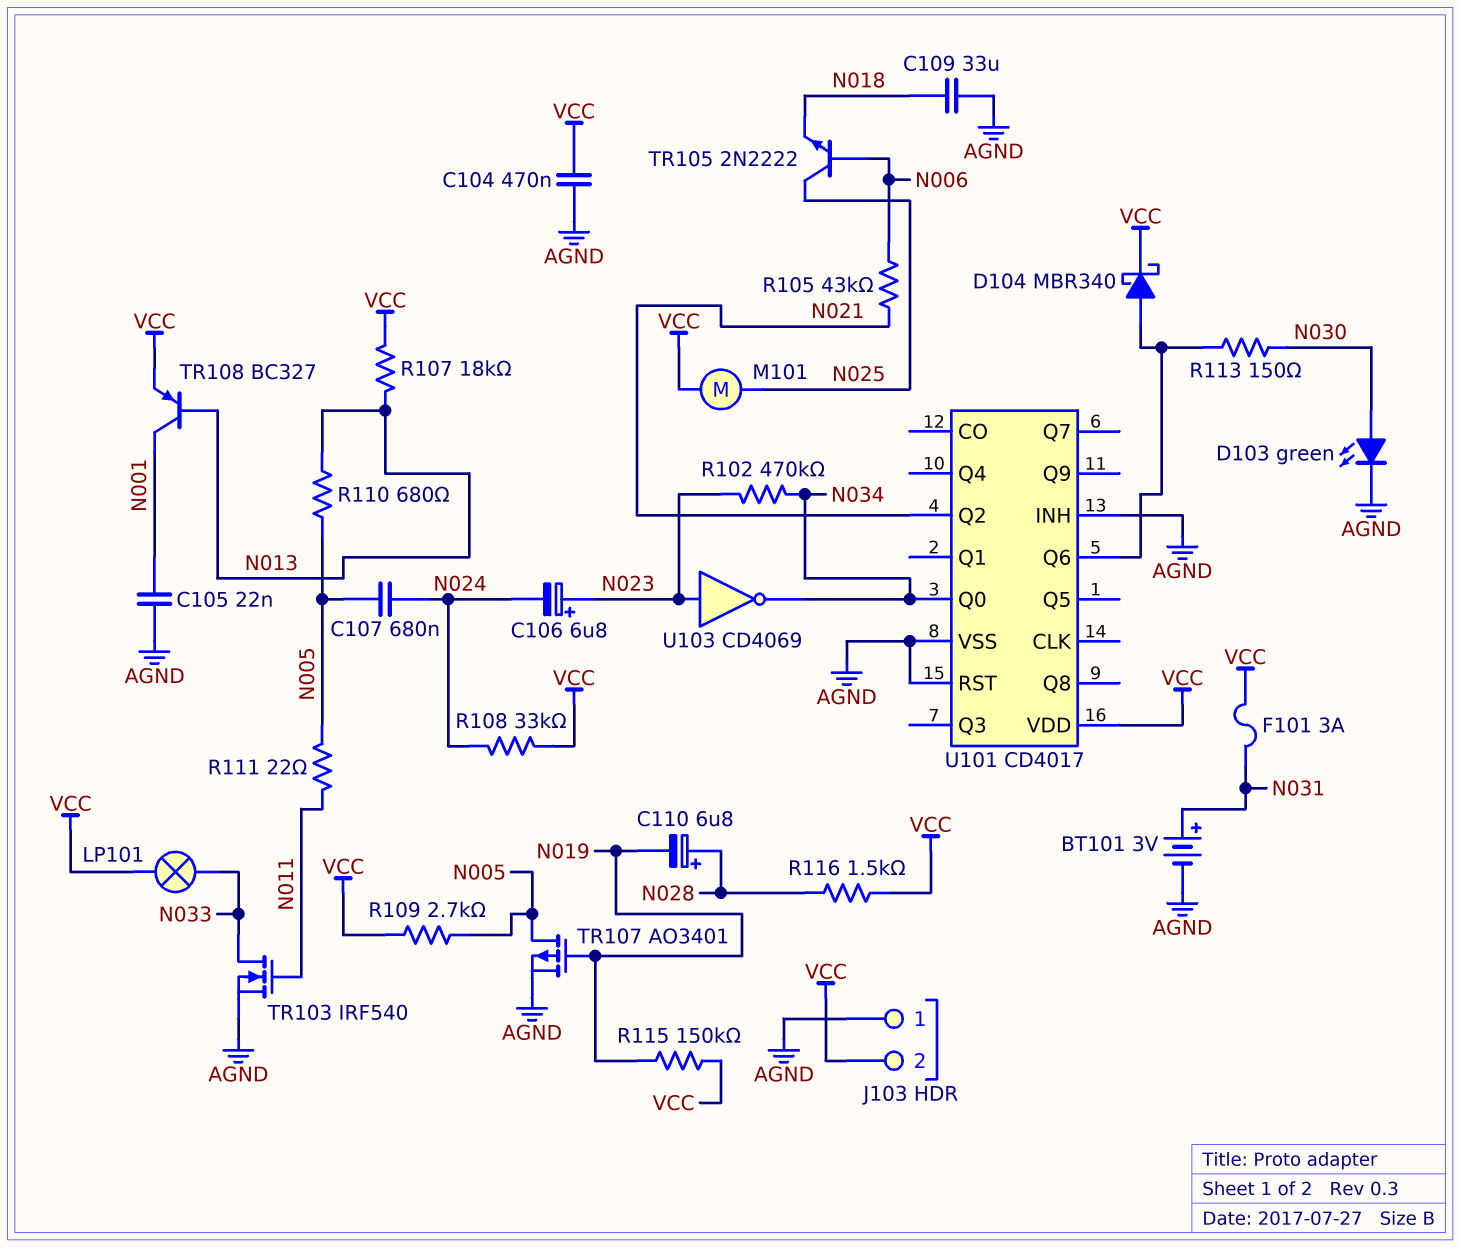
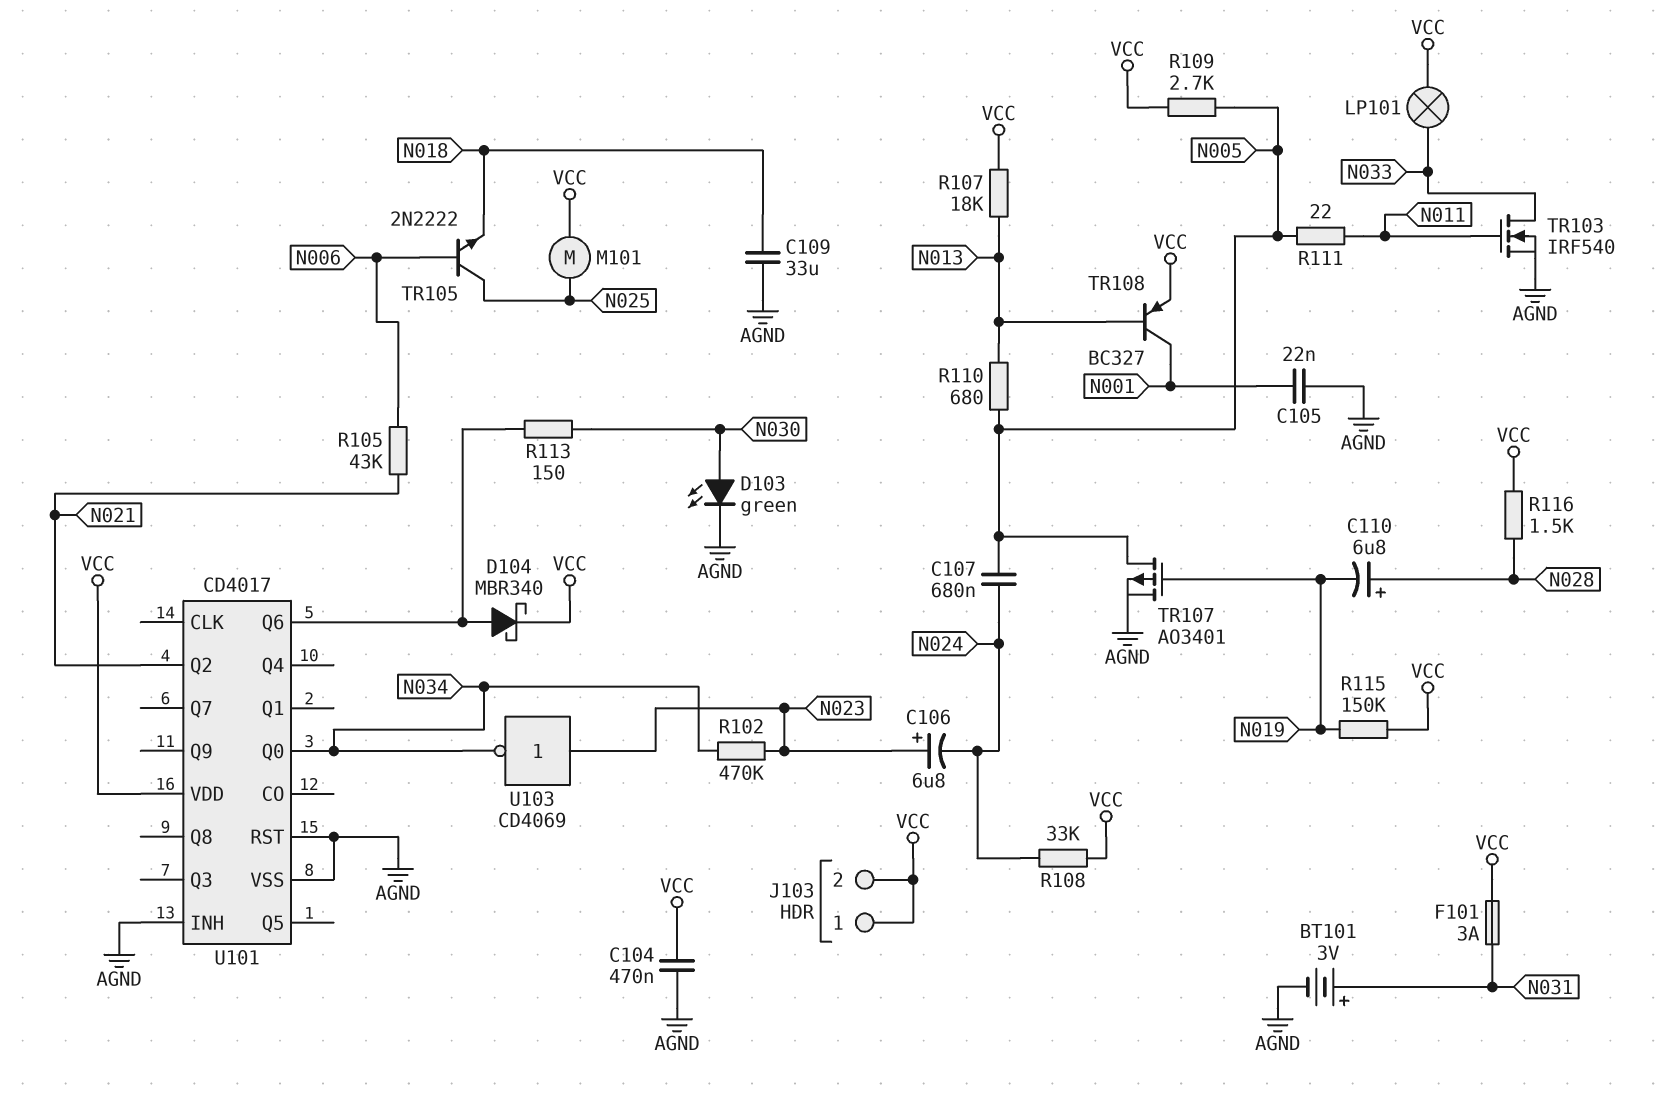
J103 pin 1: AGND -> VCC

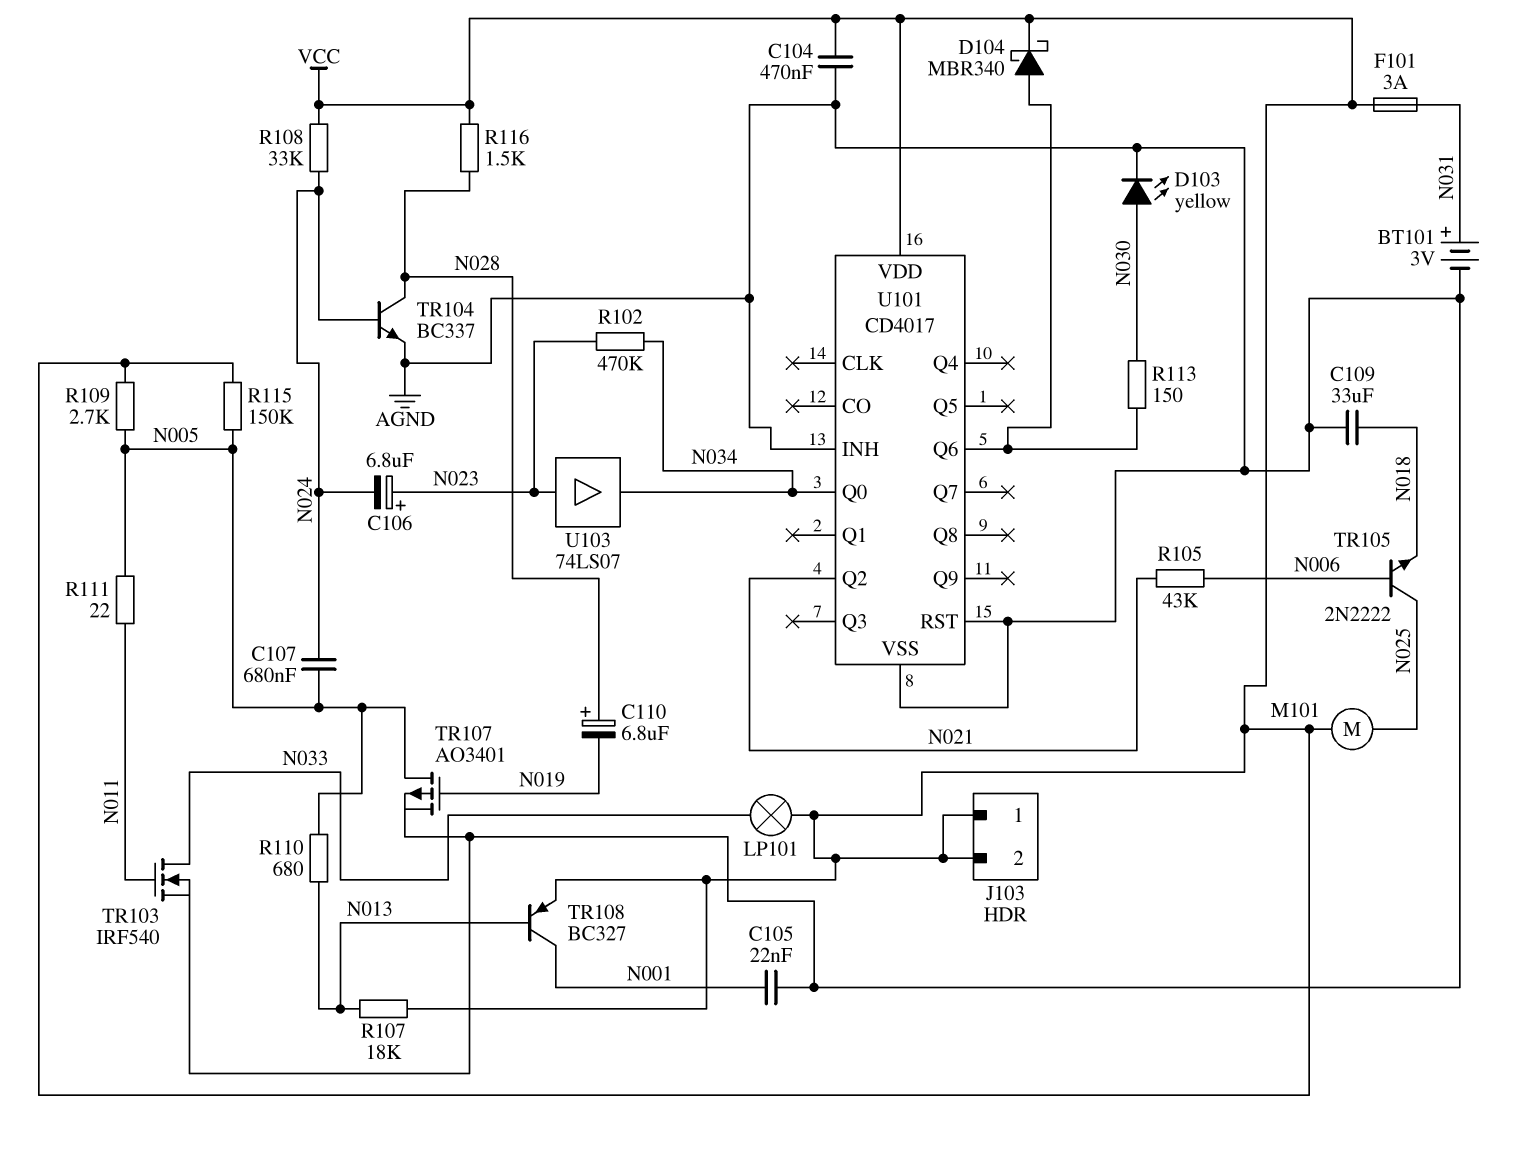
D103: LED green (A N030, K AGND) -> LED yellow (A N030, K AGND)
R115: 150k (N019, VCC) -> 150k (N005, VCC)
TR104: none -> NPN BC337 (B N024, C N028, E AGND)
U103: NOT CD4069 (in N023, out N034) -> buffer 74LS07 (in N023, out N034)

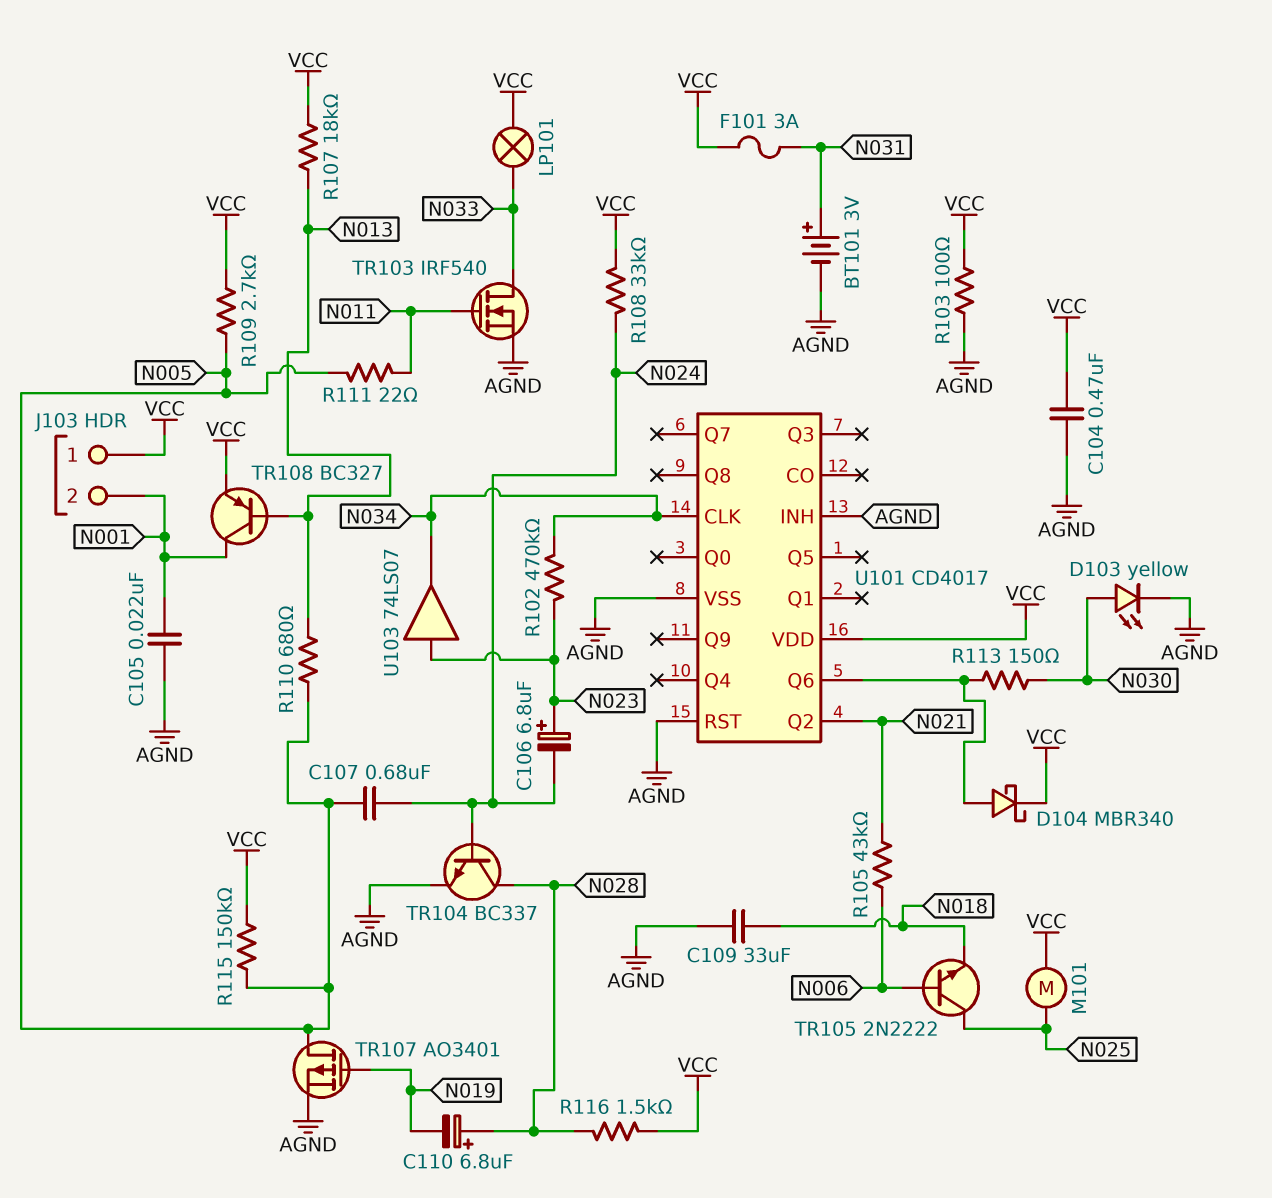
J103 pin 2: VCC -> N001
R103: none -> 100 (AGND, VCC)
U101 pin CLK: none -> N034
U101 pin Q0: N034 -> none

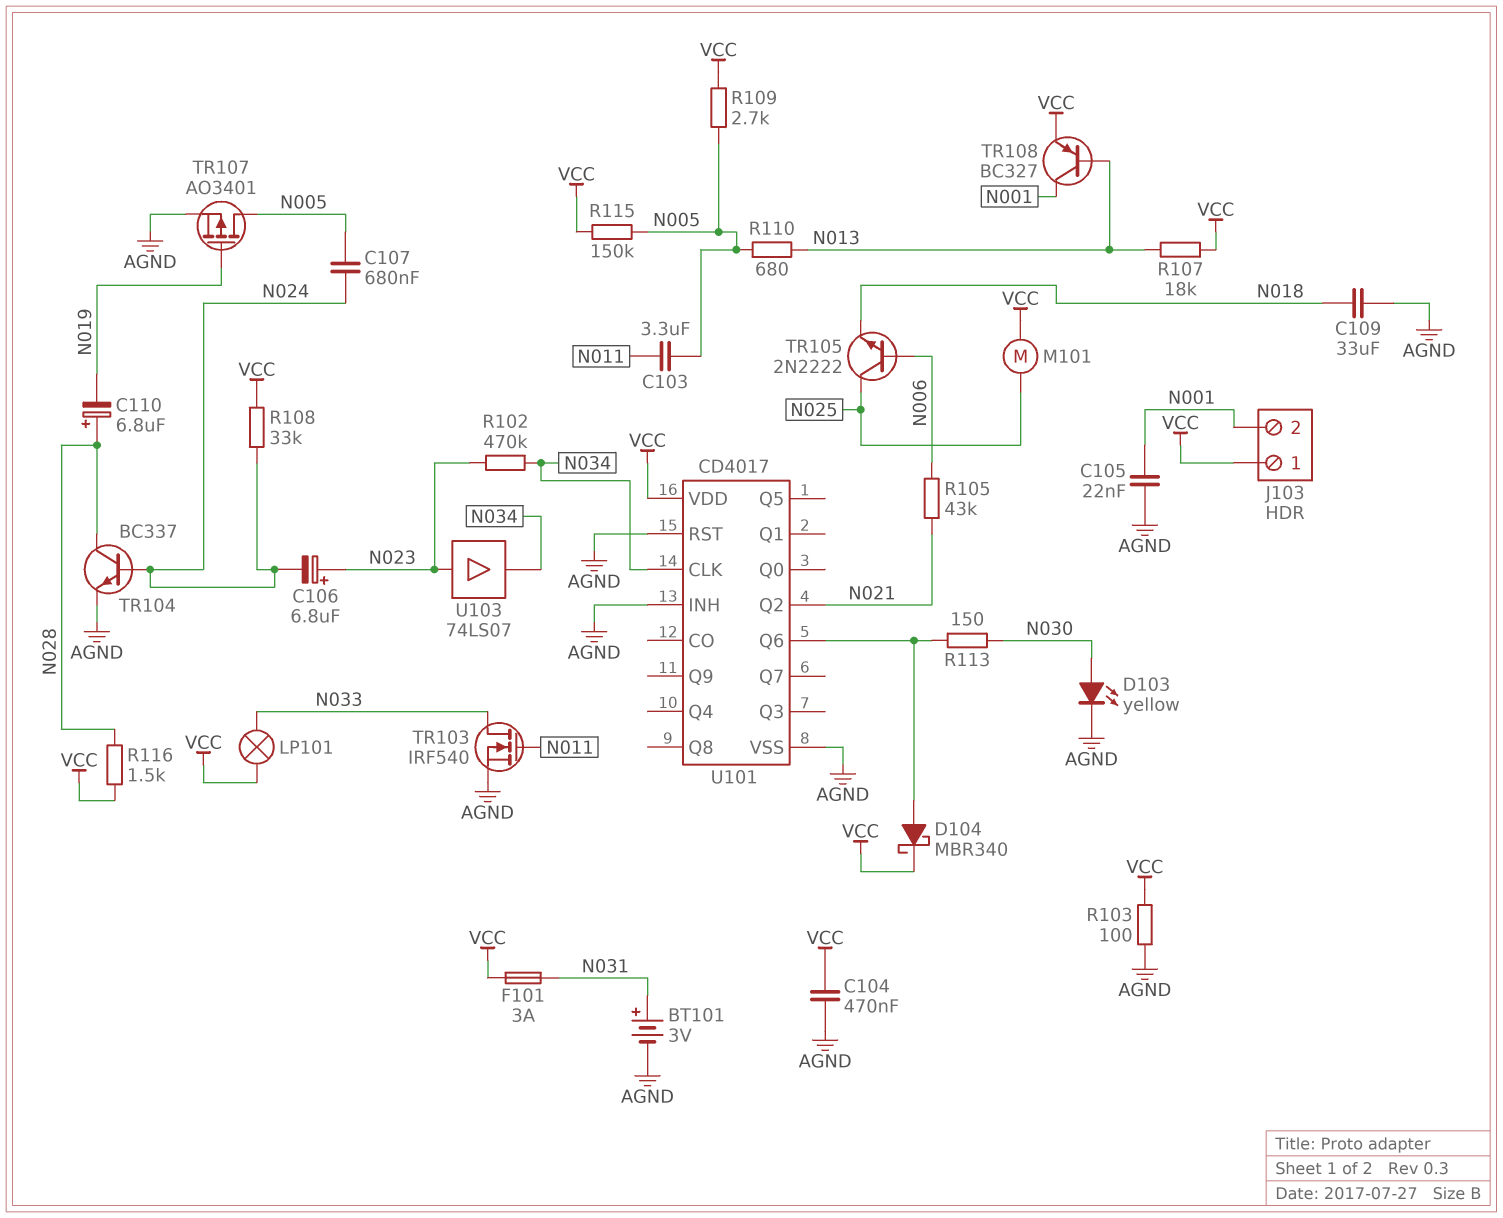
C103: none -> 3.3uF (N005, N011)
R111: 22 (N005, N011) -> none

